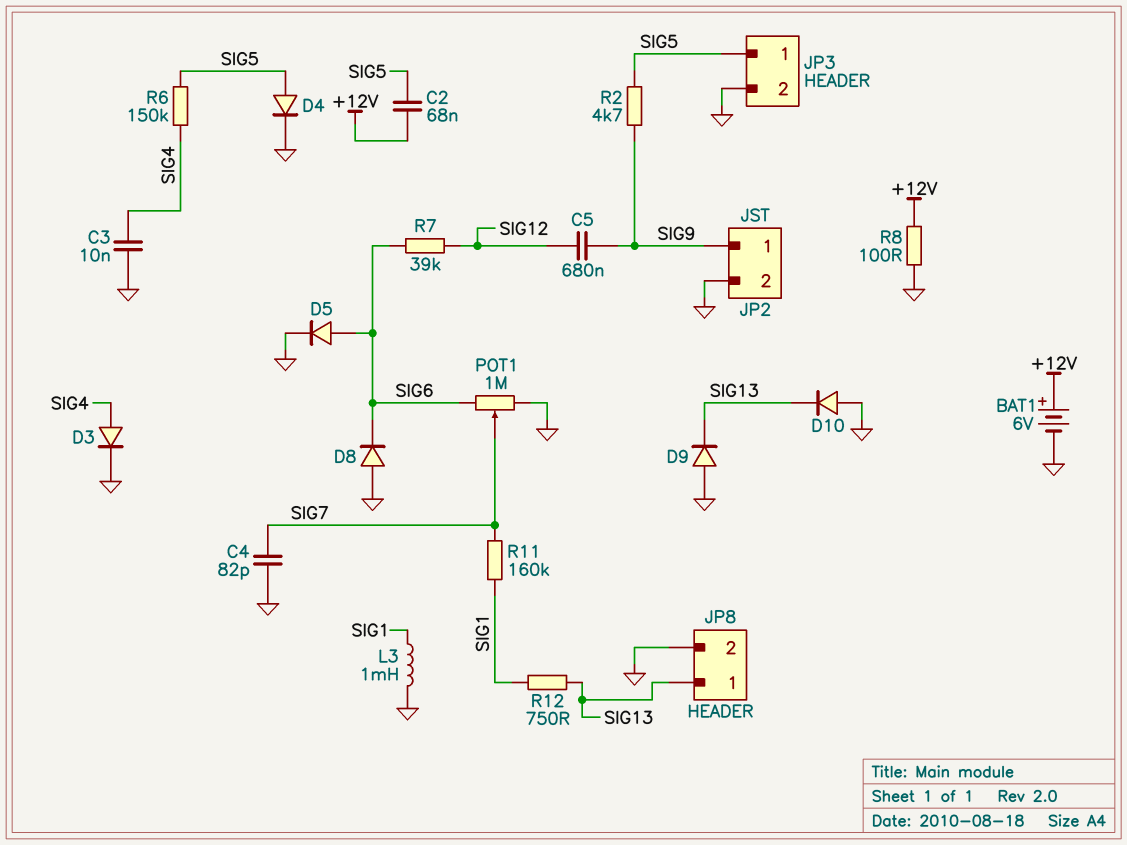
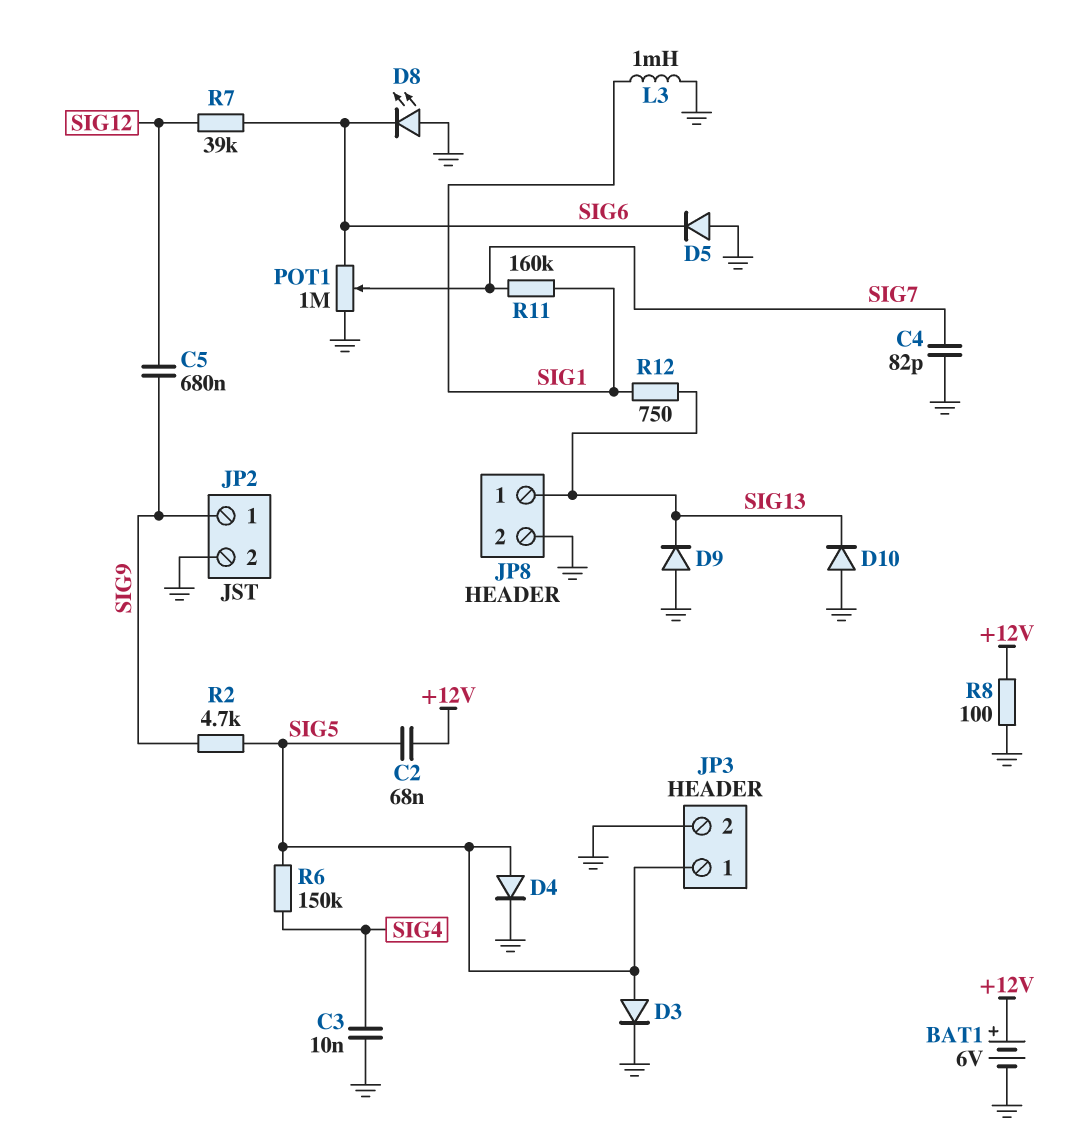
D3: diode (A SIG4, K GND) -> diode (A SIG5, K GND)
D5: diode (A SIG6, K GND) -> diode (A GND, K SIG6)
D8: diode (A GND, K SIG6) -> LED (A GND, K SIG6)

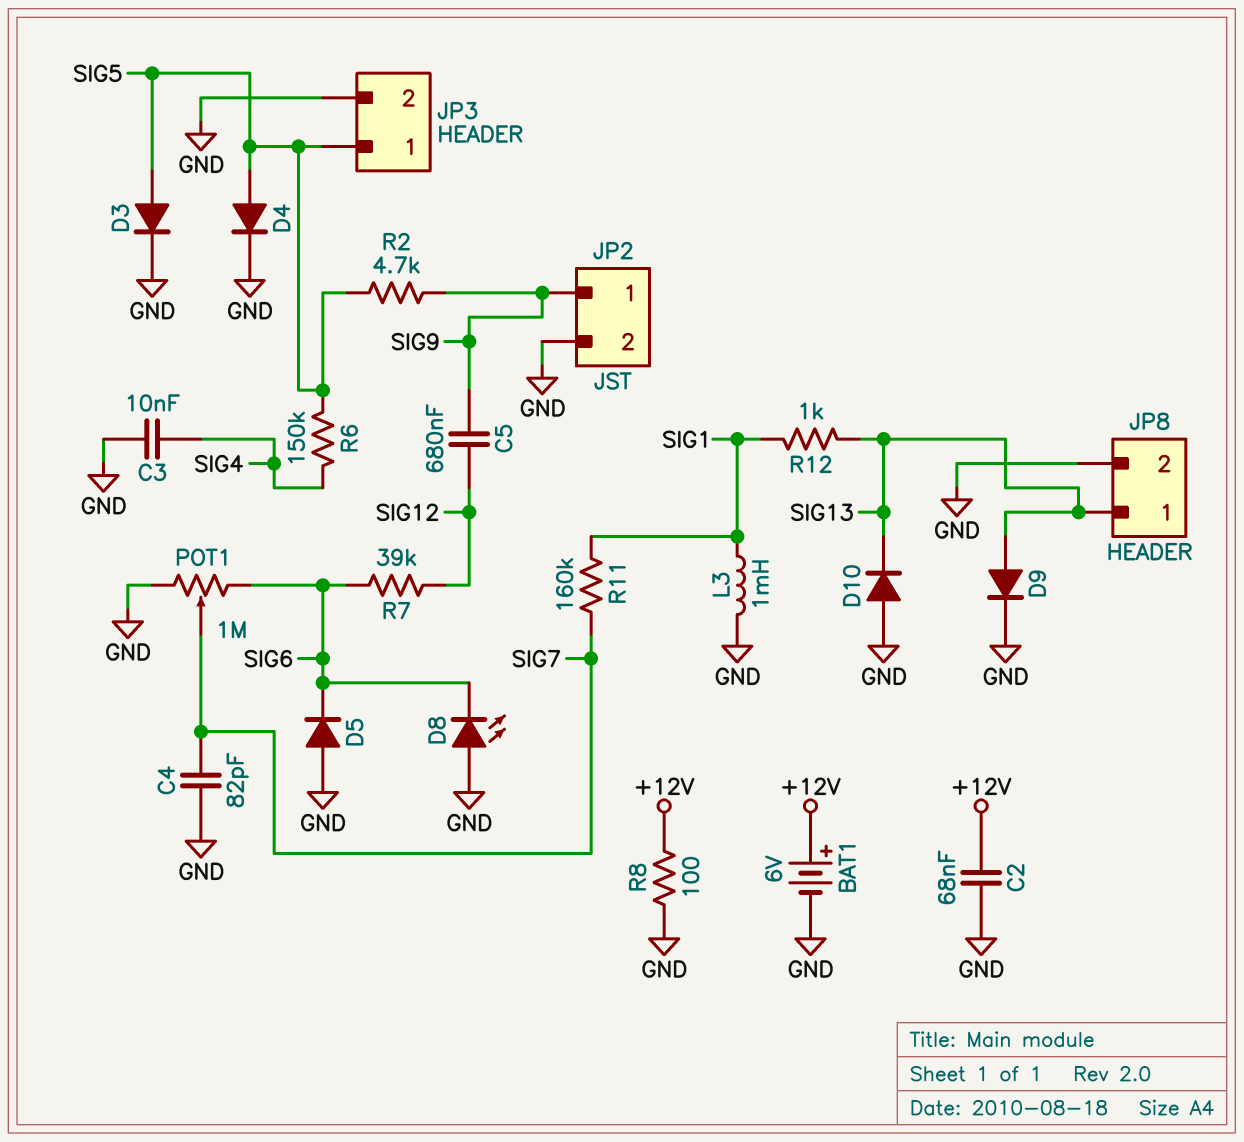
C2: 68nF (+12V, SIG5) -> 68nF (+12V, GND)
D9: diode (A GND, K SIG13) -> diode (A SIG13, K GND)
R12: 750 (SIG1, SIG13) -> 1k (SIG1, SIG13)

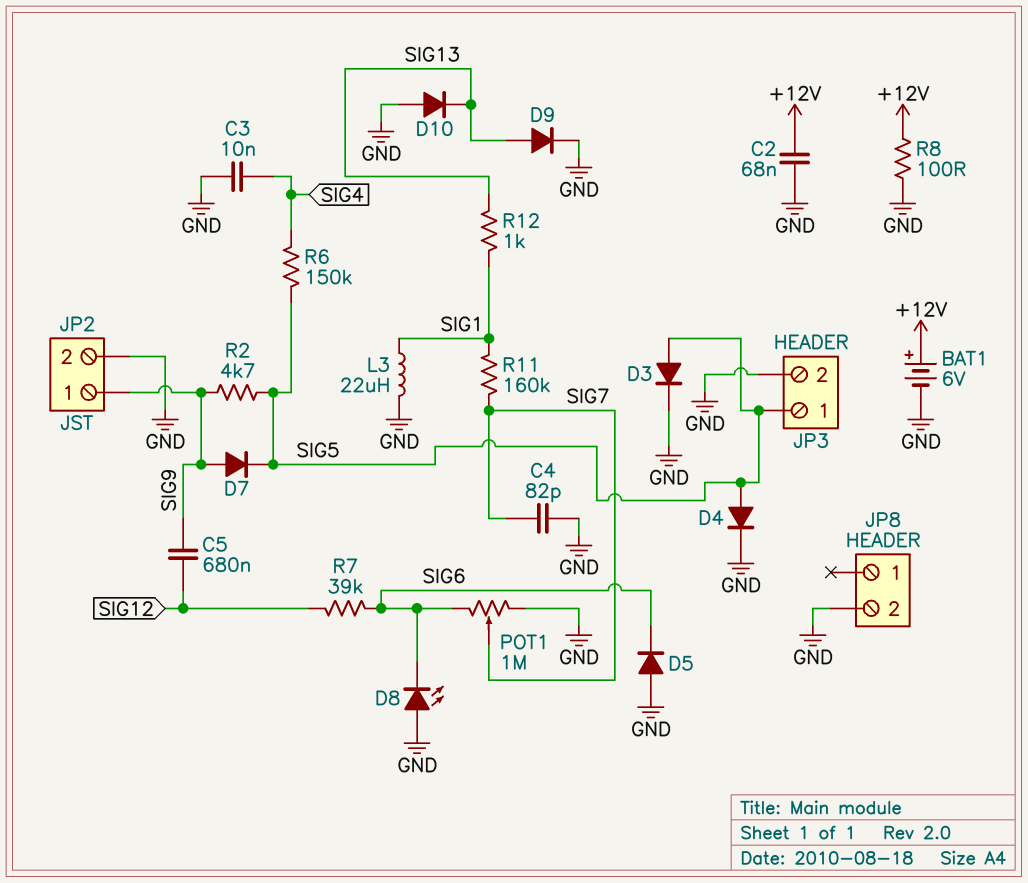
D7: none -> diode (A SIG9, K SIG5)
JP8 pin 1: SIG13 -> none
L3: 1mH (GND, SIG1) -> 22uH (GND, SIG1)

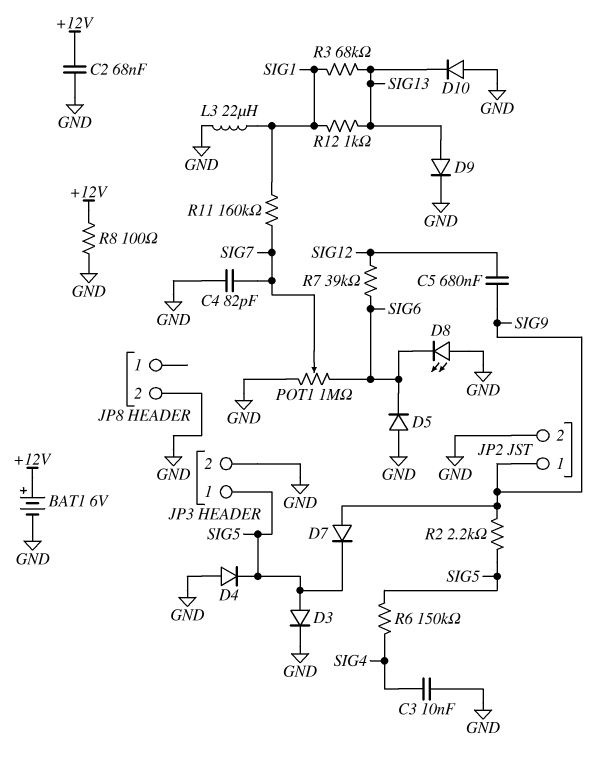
D4: diode (A SIG5, K GND) -> diode (A GND, K SIG5)
R2: 4.7k (SIG5, SIG9) -> 2.2k (SIG5, SIG9)
R3: none -> 68k (SIG1, SIG13)

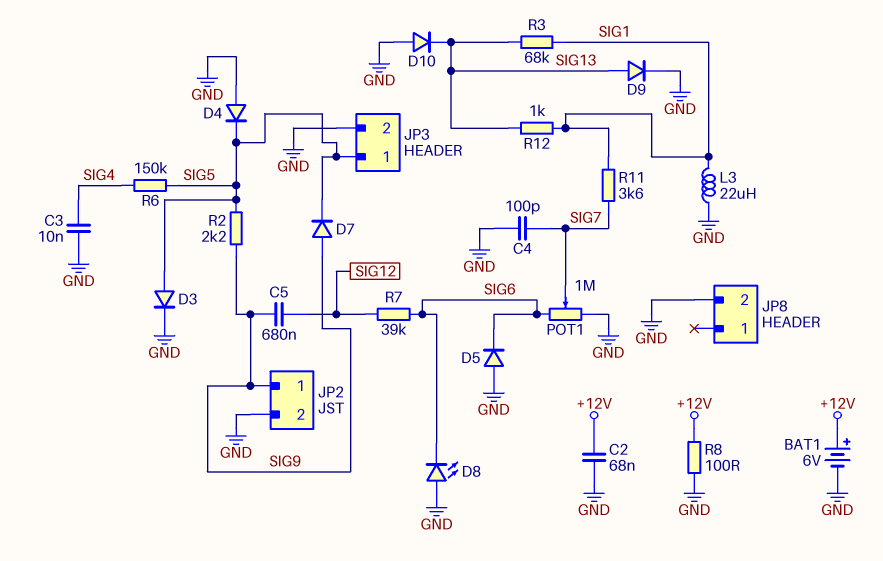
C4: 82pF (GND, SIG7) -> 100pF (GND, SIG7)
R11: 160k (SIG1, SIG7) -> 3.6k (SIG1, SIG7)

